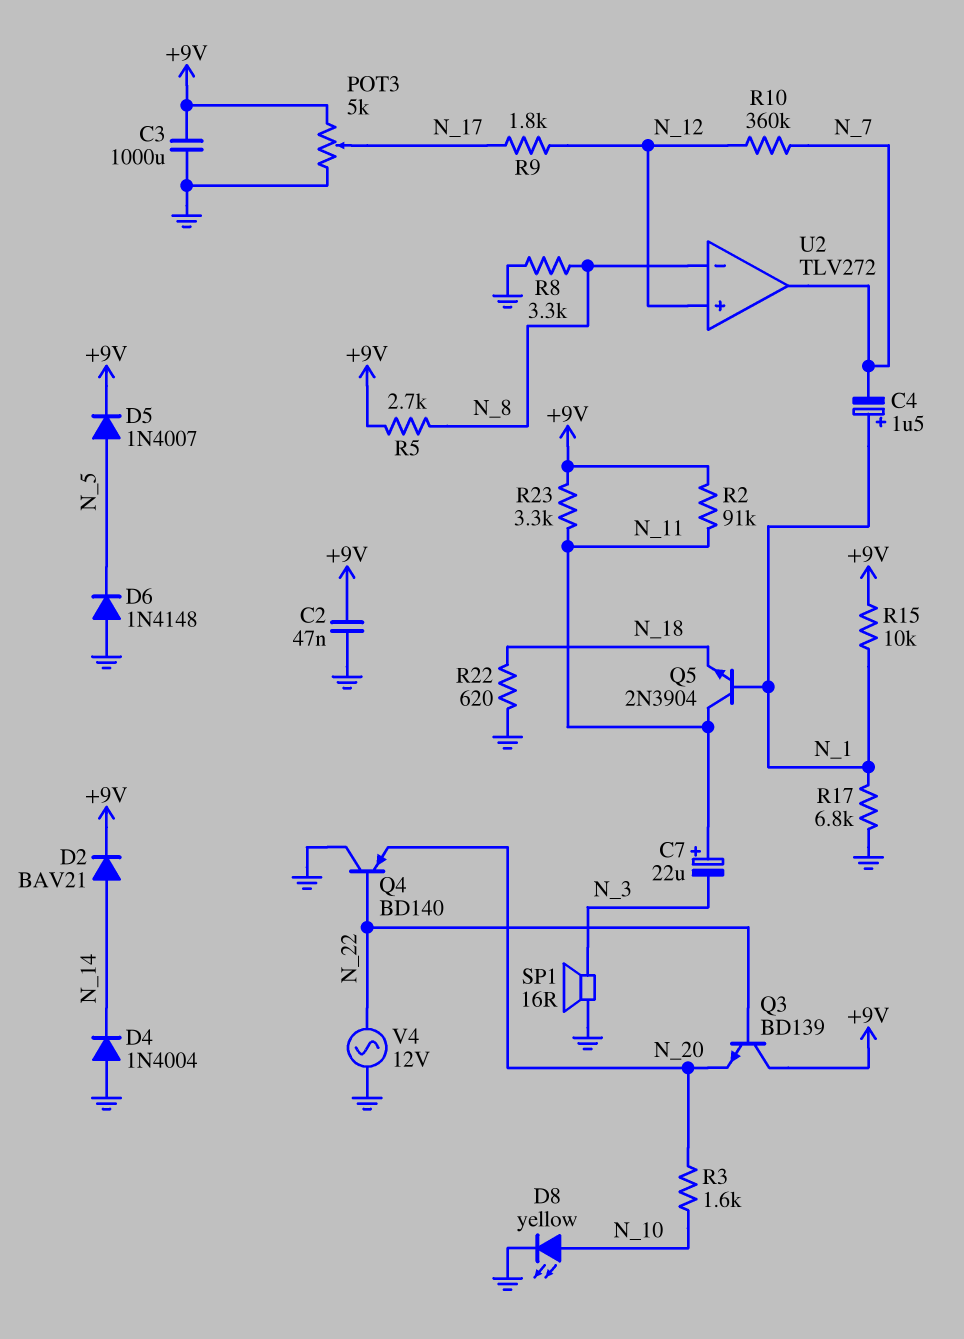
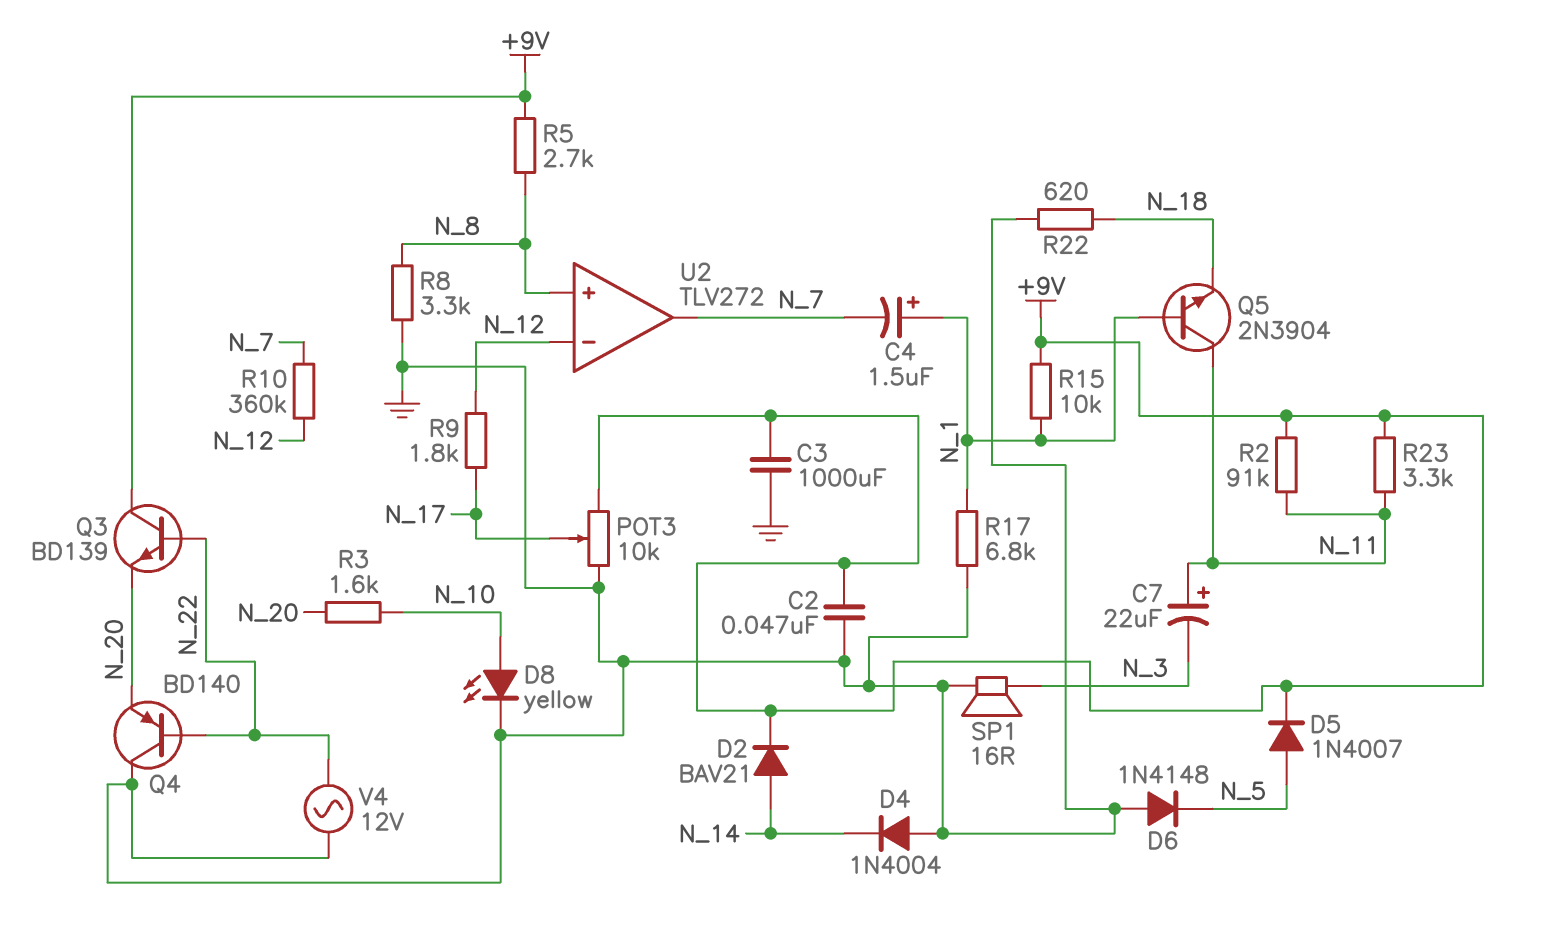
POT3: 5k (+9V, GND, wiper N_17) -> 10k (+9V, GND, wiper N_17)
U2 pin in+: N_12 -> N_8
U2 pin in-: N_8 -> N_12

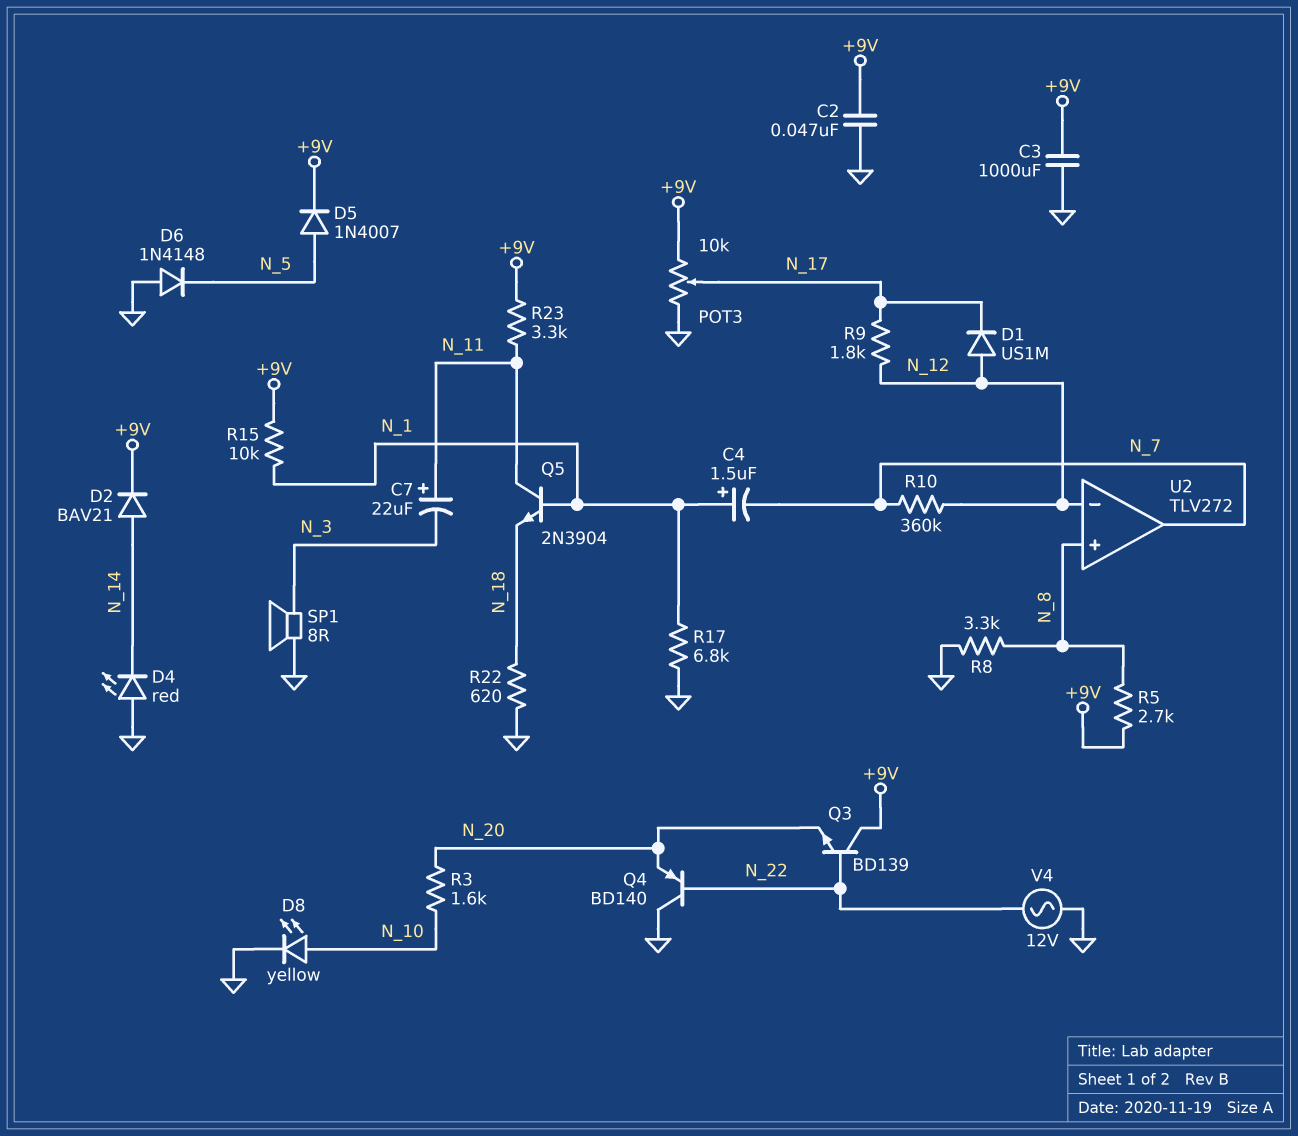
D1: none -> diode US1M (A N_12, K N_17)
D4: diode 1N4004 (A GND, K N_14) -> LED red (A GND, K N_14)
R2: 91k (+9V, N_11) -> none
SP1: speaker 16R (GND, N_3) -> speaker 8R (GND, N_3)

